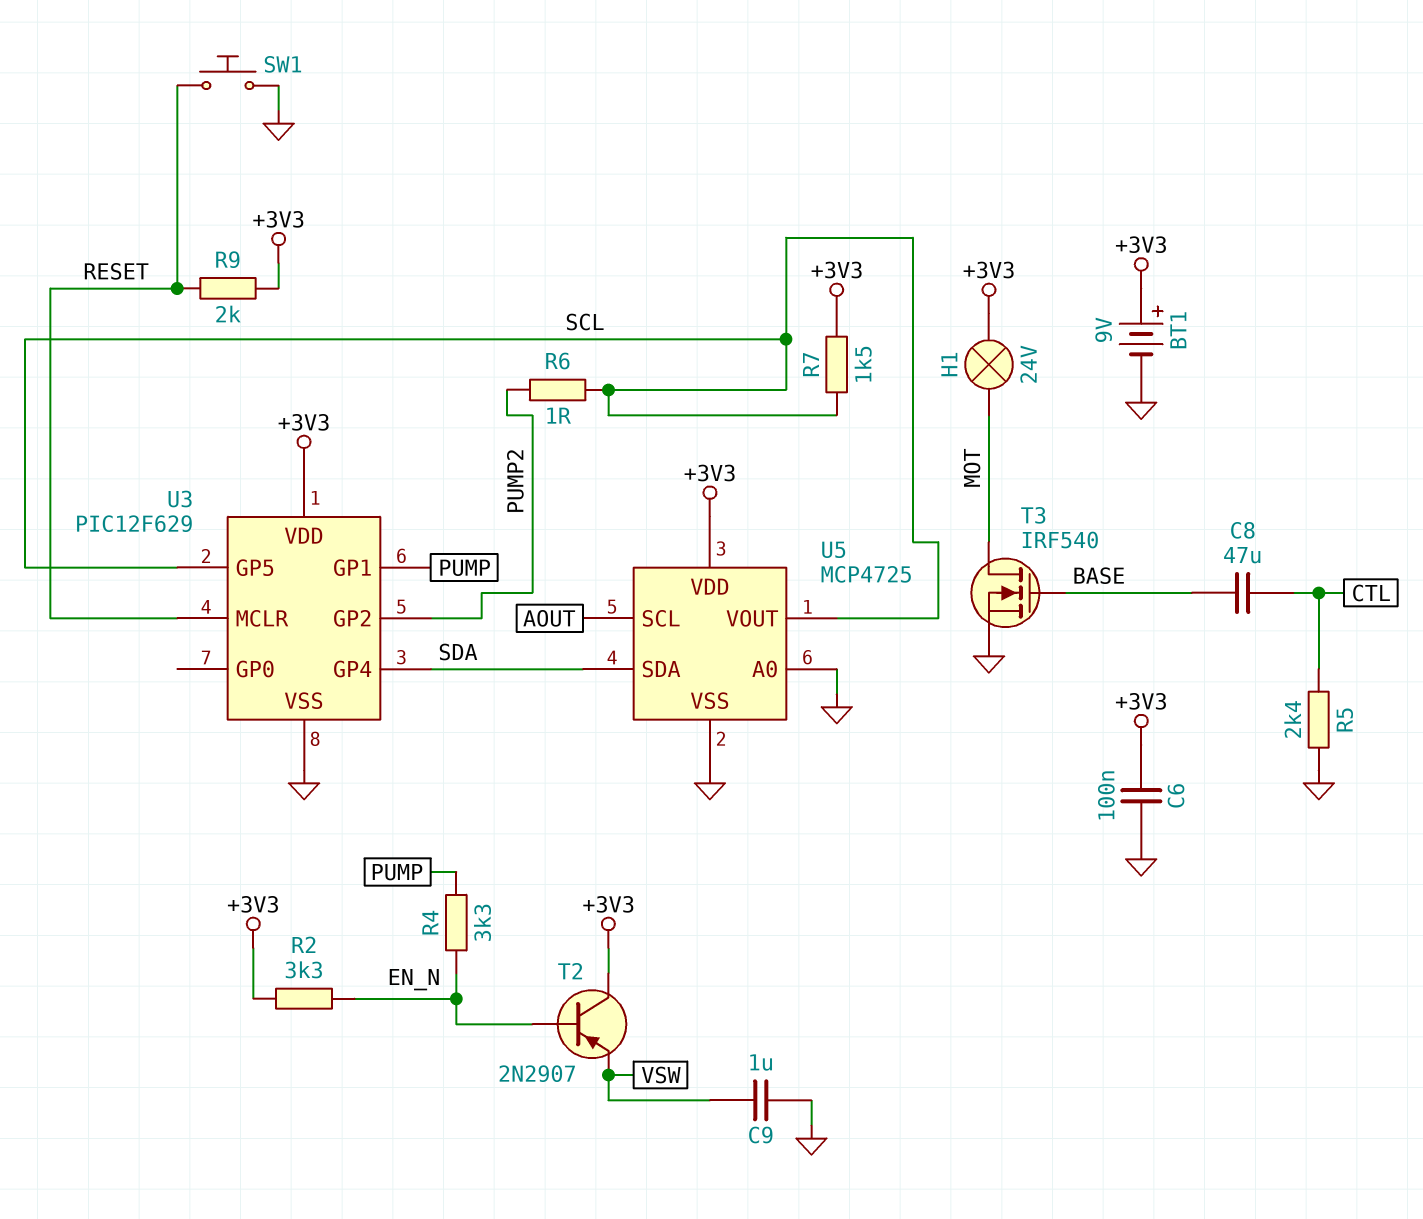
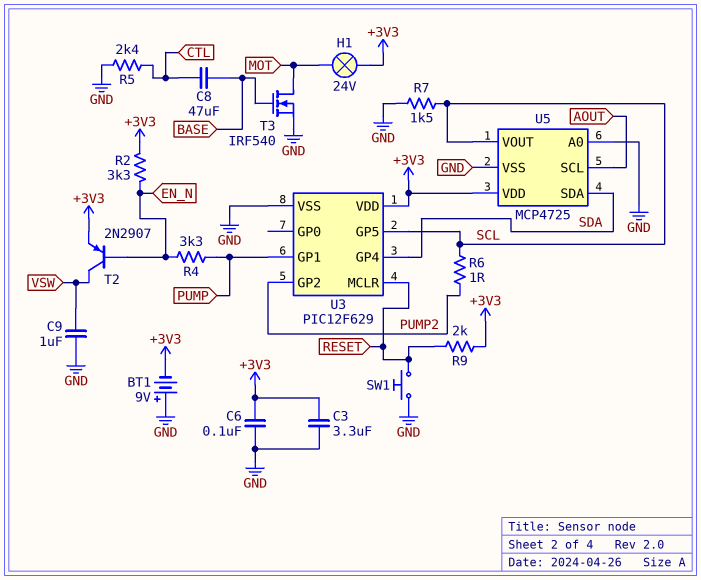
BT1: 9V (plus +3V3, minus GND) -> 9V (plus GND, minus +3V3)
C3: none -> 3.3uF (+3V3, GND)
R7: 1.5k (+3V3, SCL) -> 1.5k (GND, SCL)
T2: PNP 2N2907 (B EN_N, C +3V3, E VSW) -> PNP 2N2907 (B EN_N, C VSW, E +3V3)

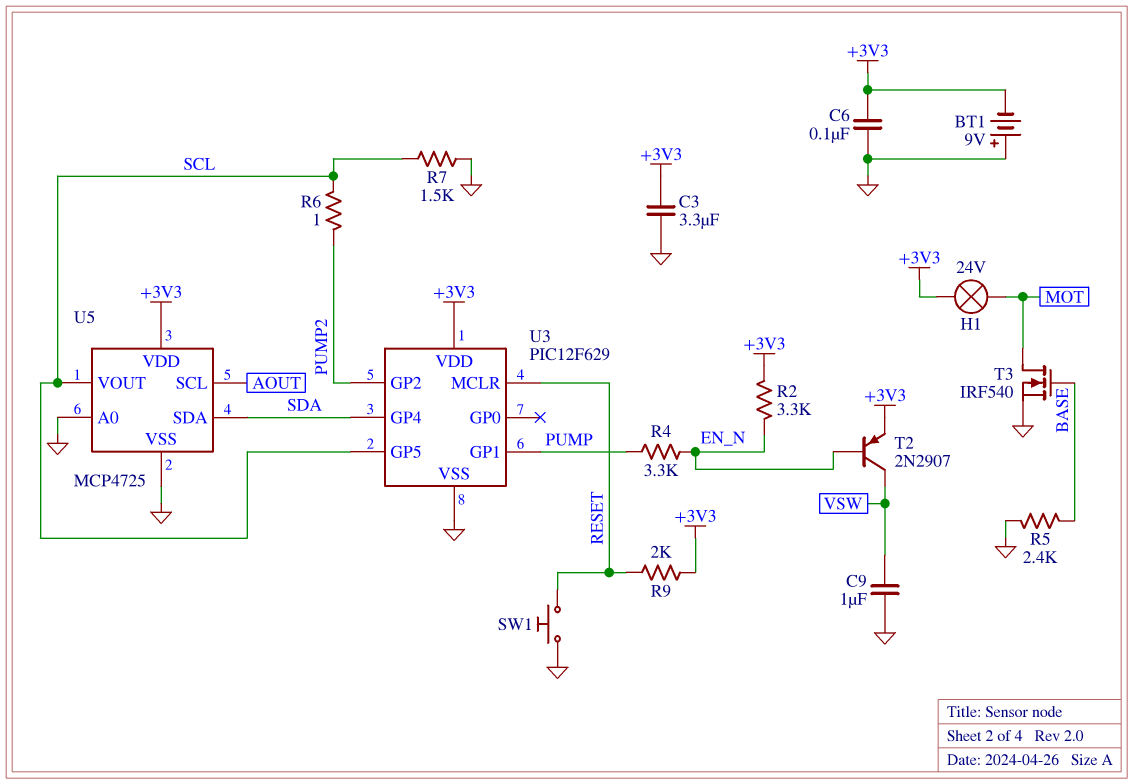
C8: 47uF (BASE, CTL) -> none
R5: 2.4k (CTL, GND) -> 2.4k (BASE, GND)

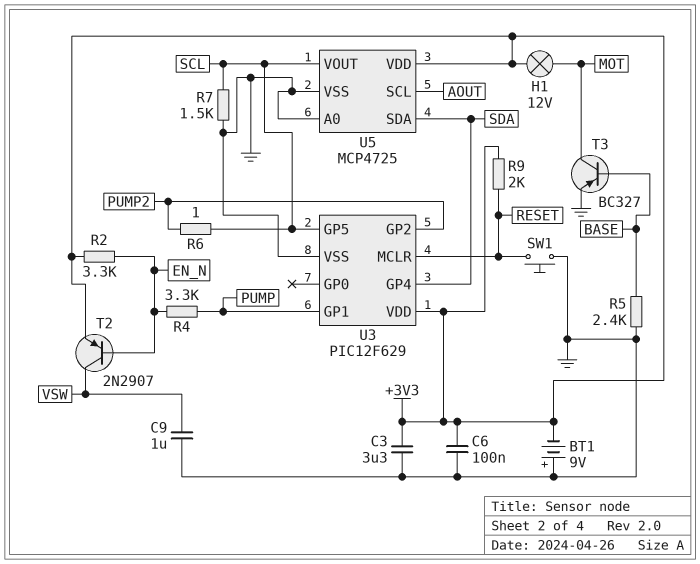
H1: lamp 24V (+3V3, MOT) -> lamp 12V (+3V3, MOT)
T3: NMOS IRF540 (G BASE, D MOT, S GND) -> PNP BC327 (B BASE, C MOT, E GND)

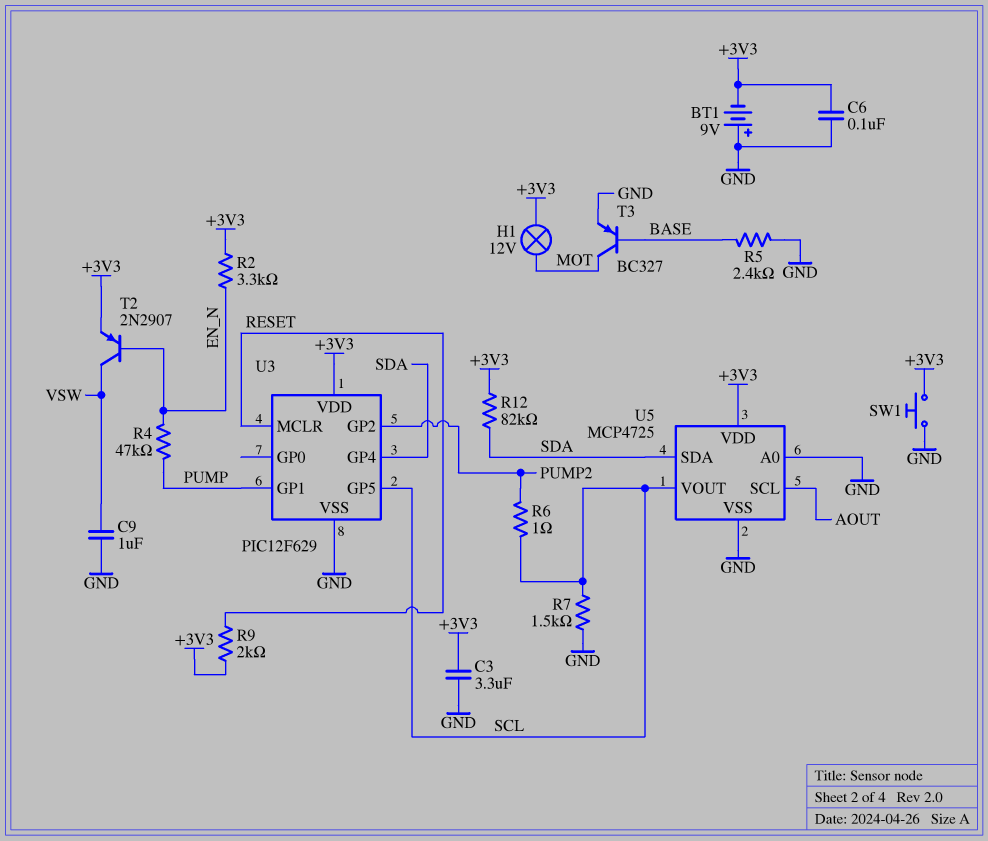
R4: 3.3k (EN_N, PUMP) -> 47k (EN_N, PUMP)
R12: none -> 82k (+3V3, SDA)
SW1: button (GND, RESET) -> button (+3V3, GND)

